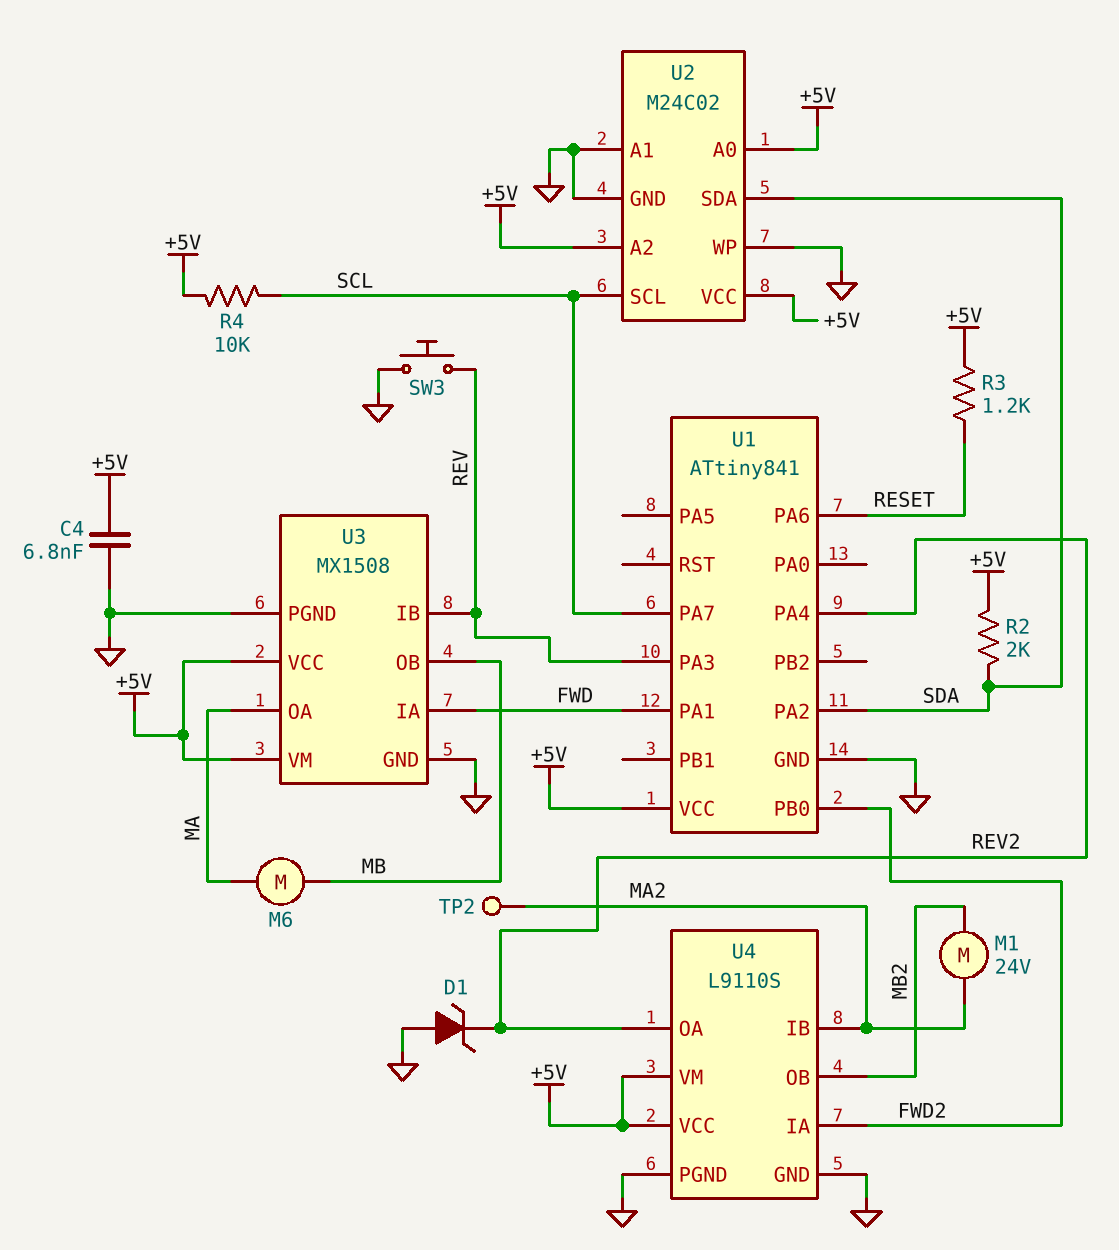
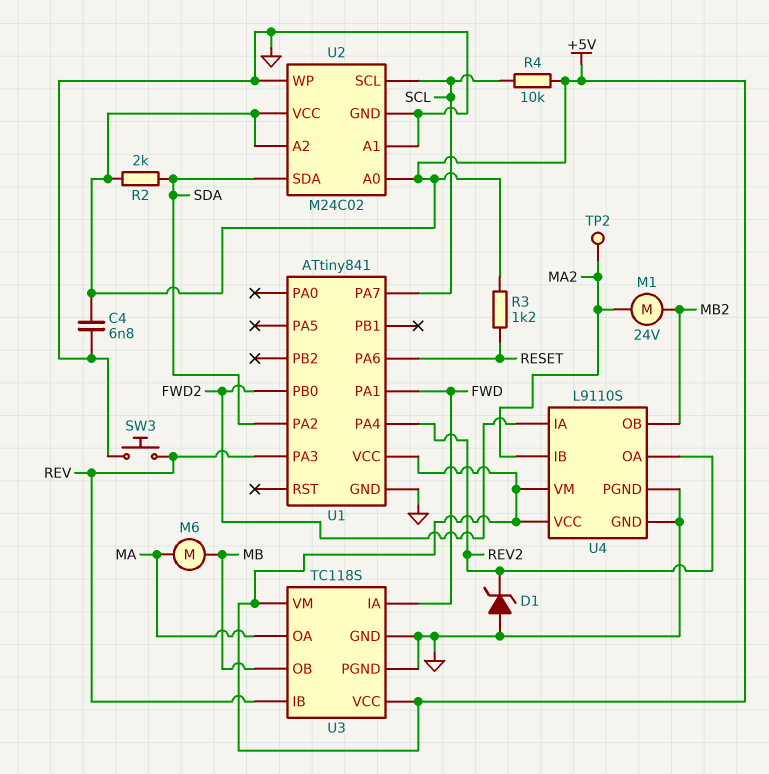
U3: MX1508 -> TC118S

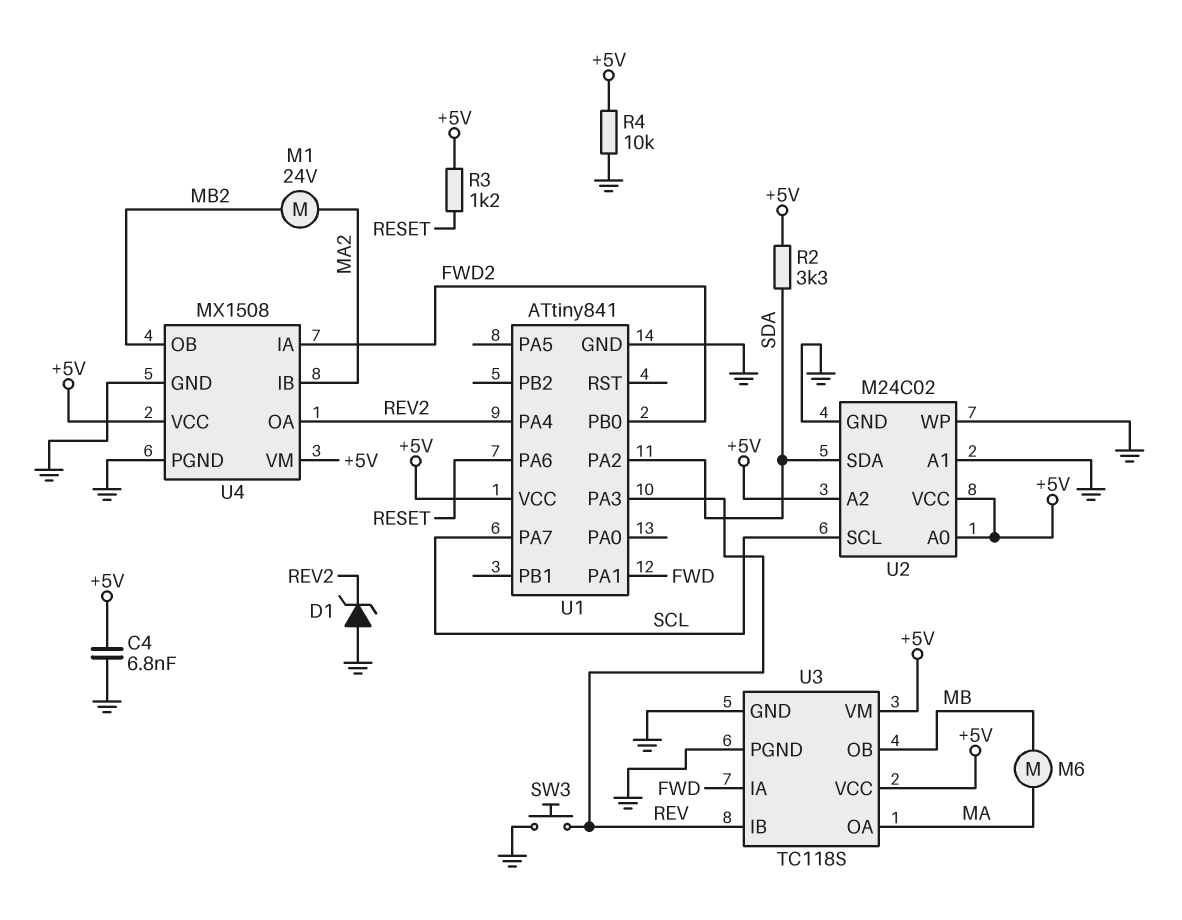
R2: 2k (+5V, SDA) -> 3.3k (+5V, SDA)
R4: 10k (+5V, SCL) -> 10k (+5V, GND)
TP2: test point (MA2) -> none
U4: L9110S -> MX1508

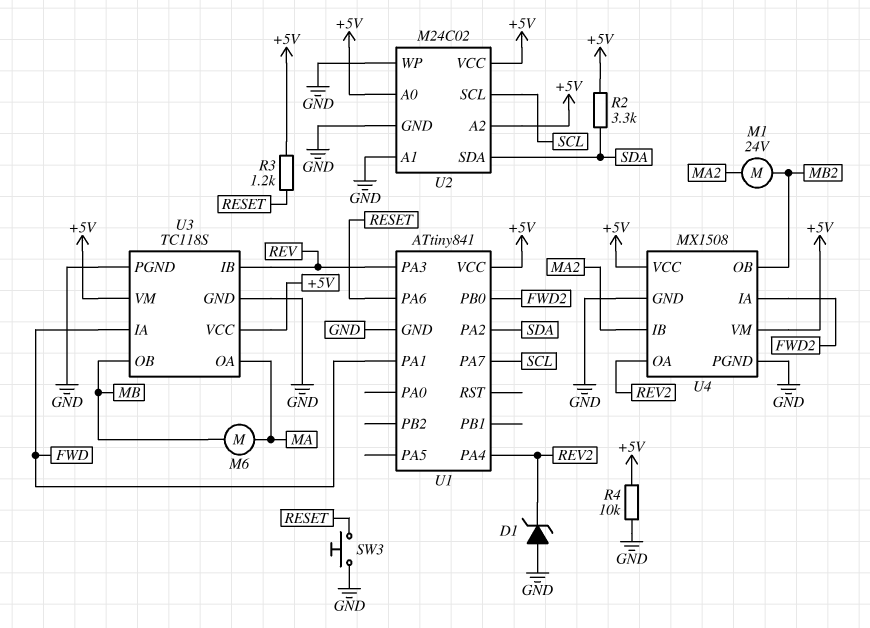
C4: 6.8nF (+5V, GND) -> none
SW3: button (GND, REV) -> button (GND, RESET)

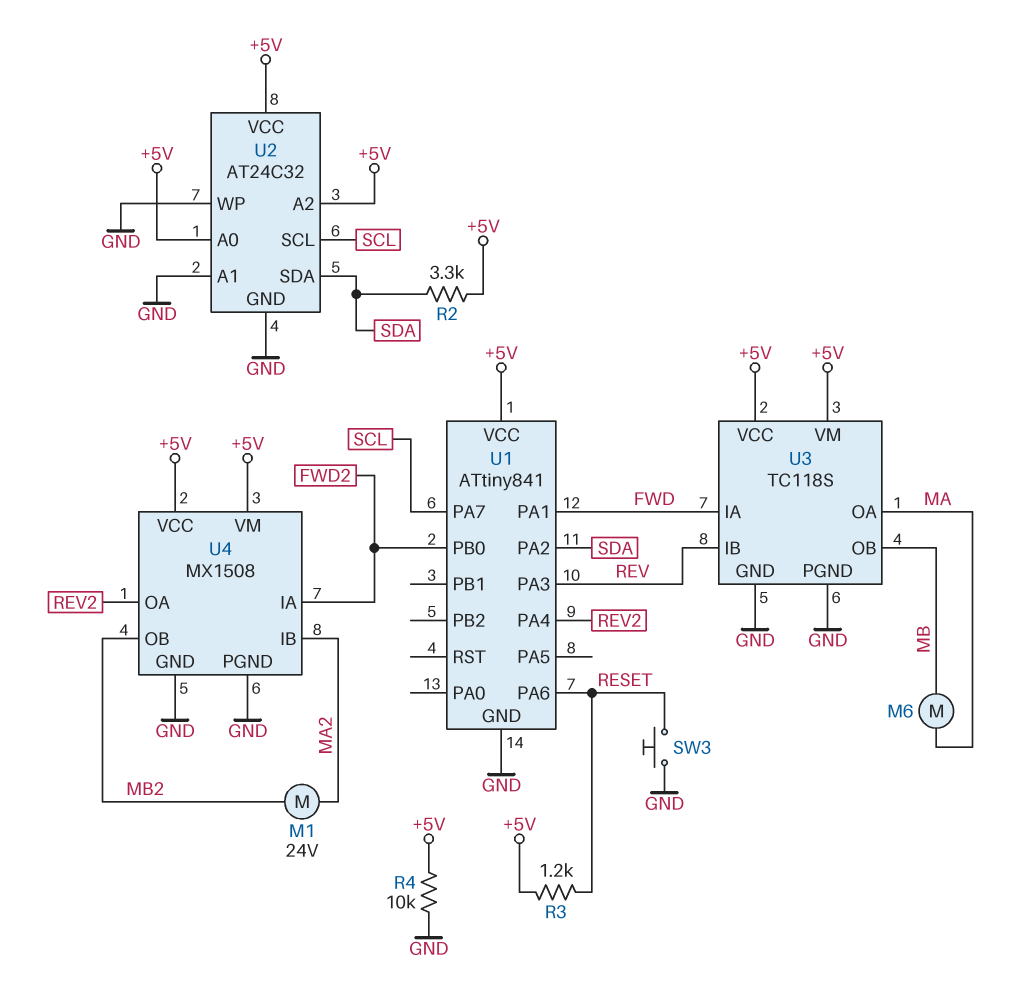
D1: zener (A GND, K REV2) -> none
U2: M24C02 -> AT24C32

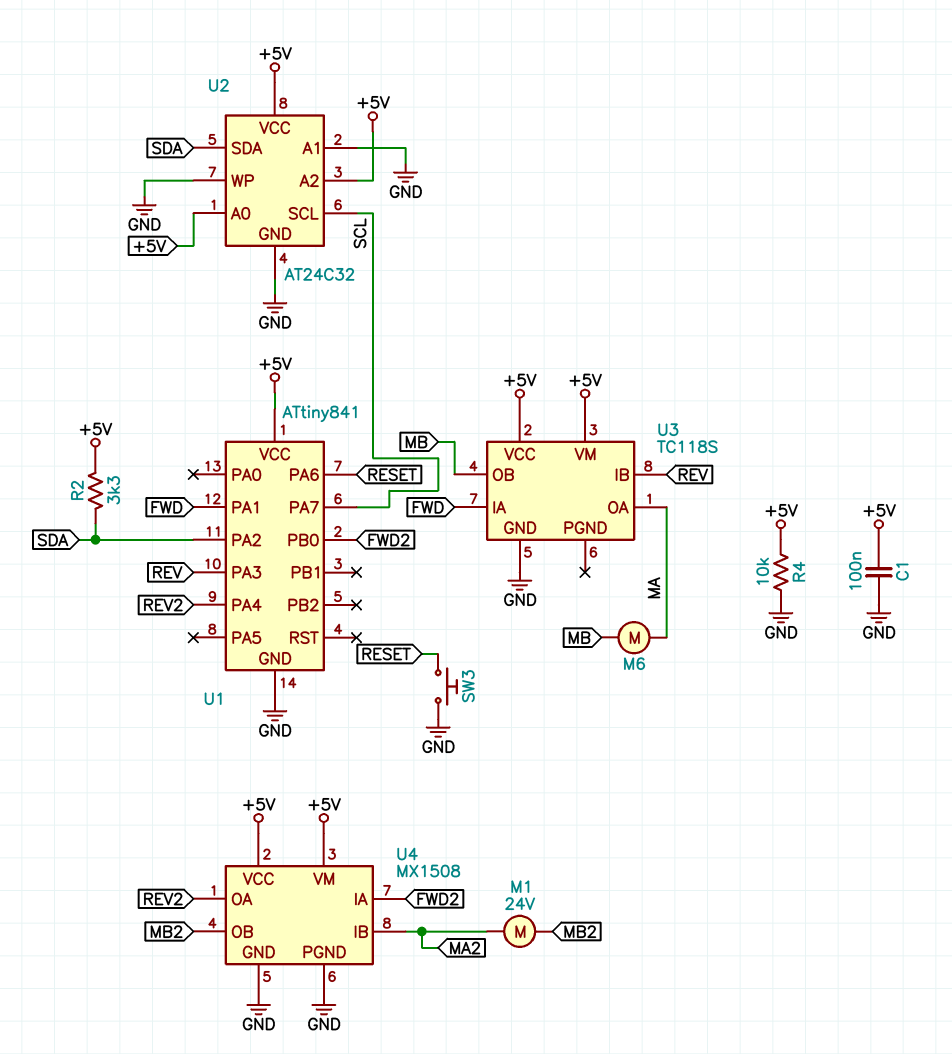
C1: none -> 100nF (+5V, GND)
R3: 1.2k (+5V, RESET) -> none
U3 pin PGND: GND -> none

